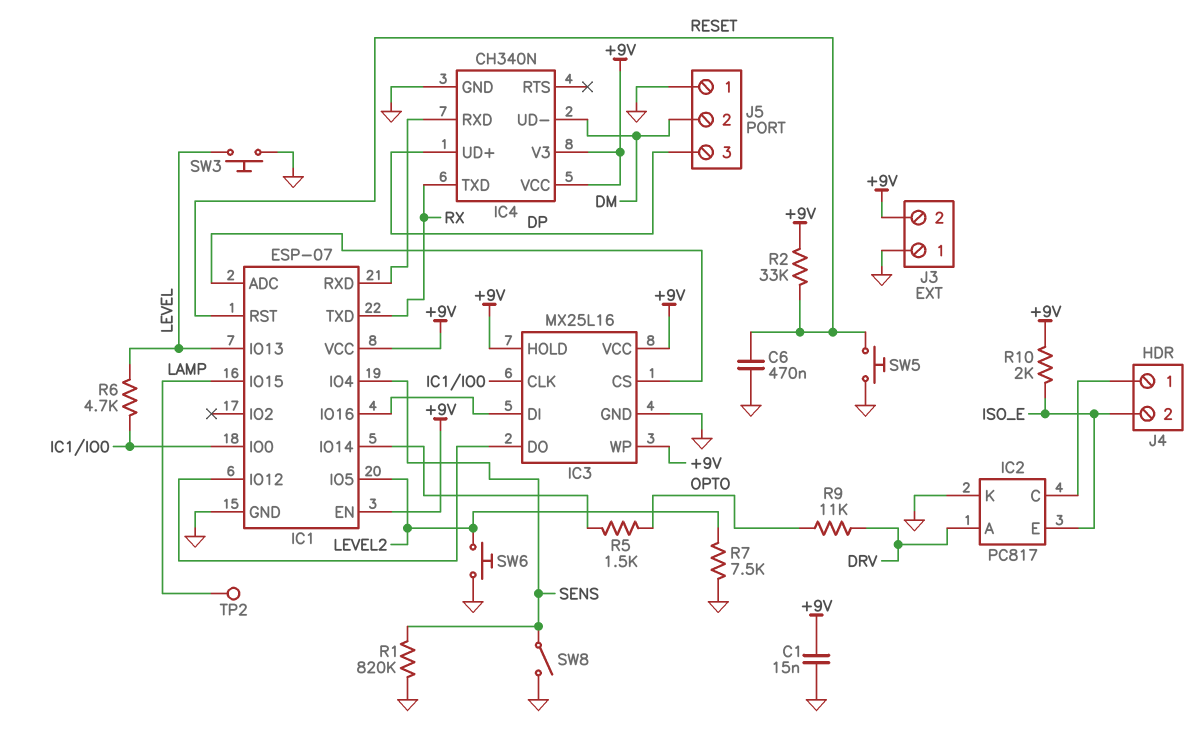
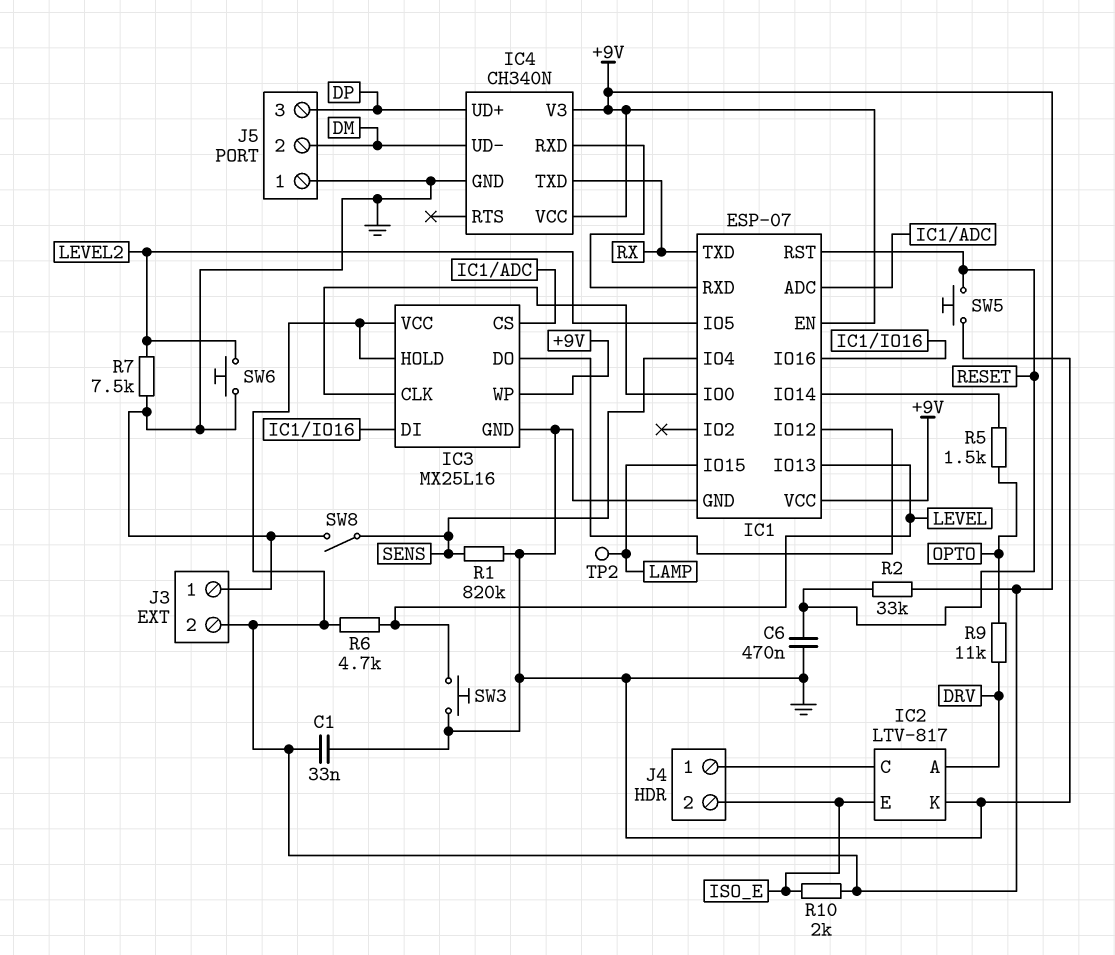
C1: 15nF (+9V, GND) -> 33nF (+9V, GND)
IC2: PC817 -> LTV-817
R6: 4.7k (IC1/IO0, LEVEL) -> 4.7k (+9V, LEVEL)

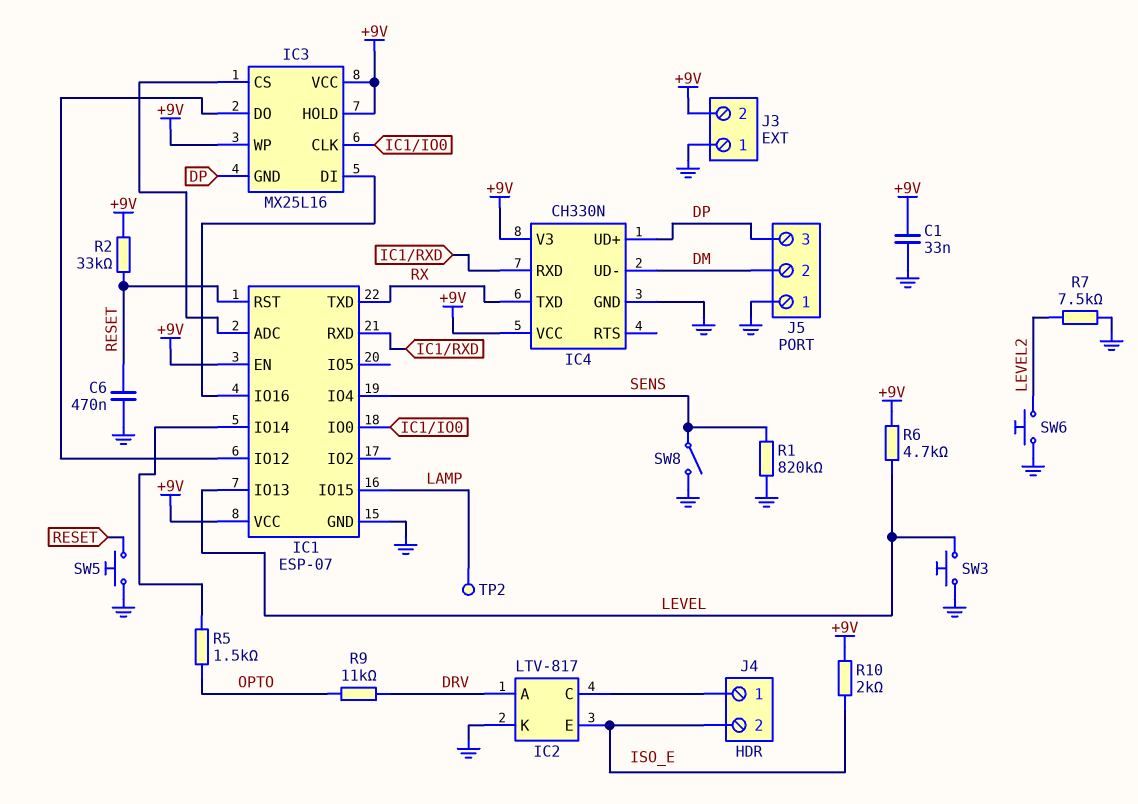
IC1 pin IO5: LEVEL2 -> none
IC3 pin GND: GND -> DP
IC4: CH340N -> CH330N

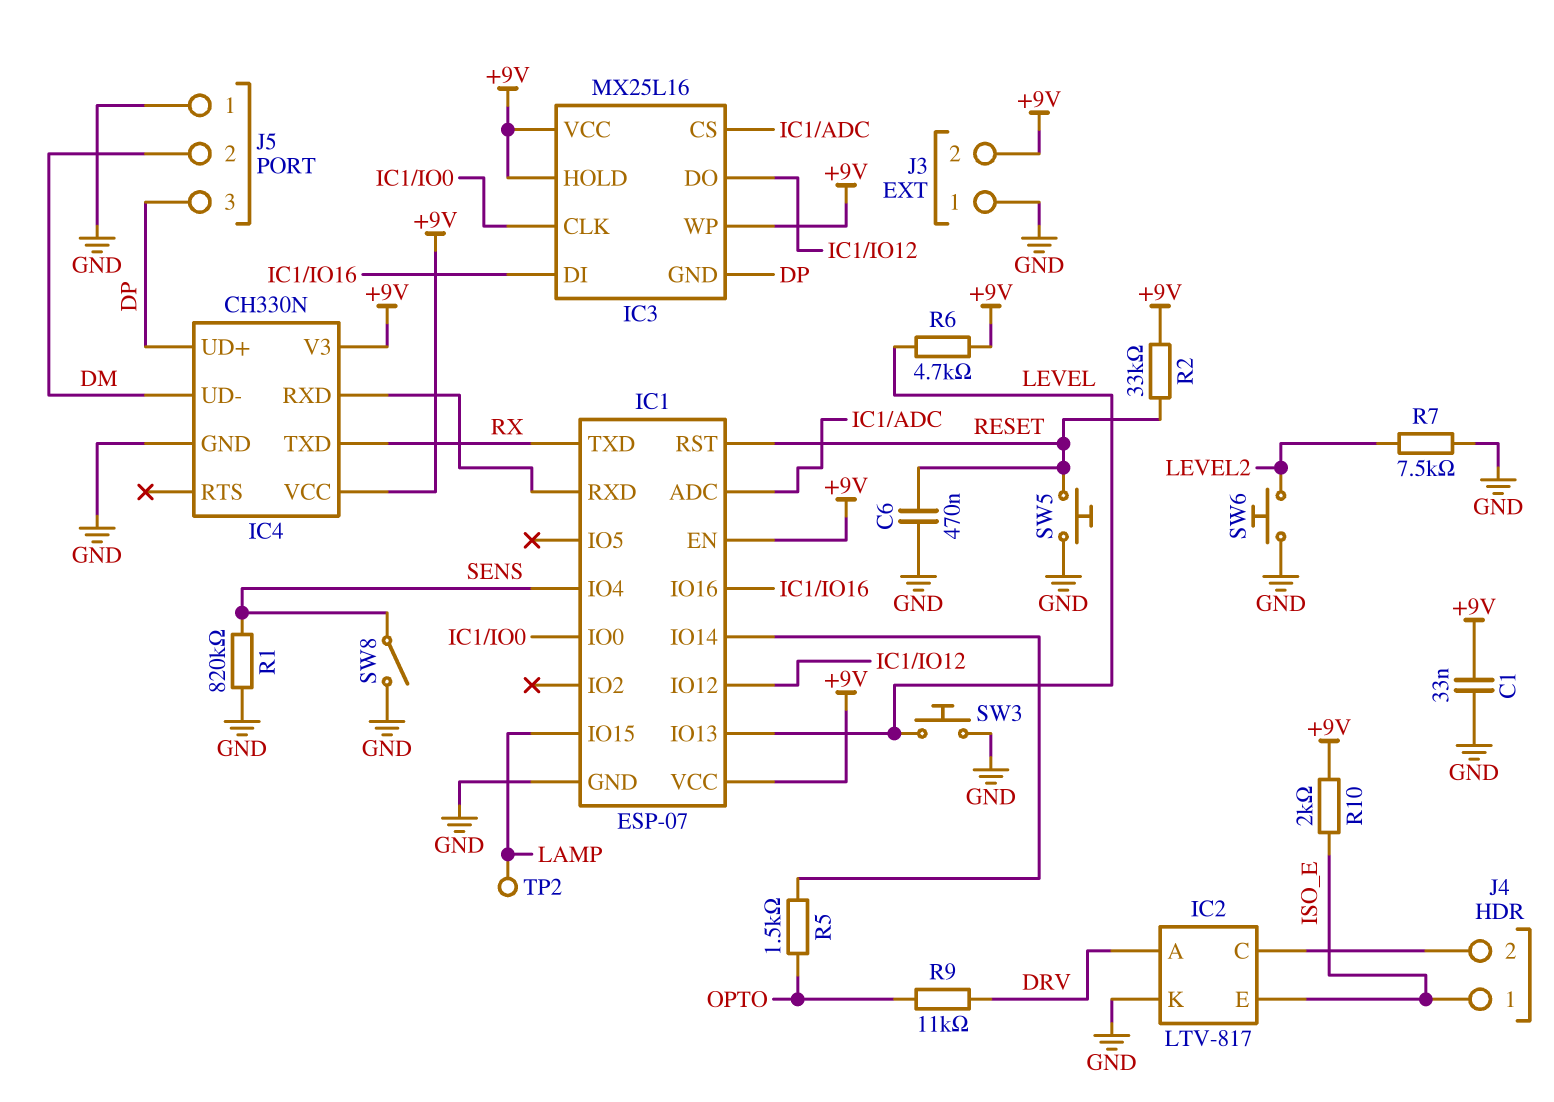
J4 pin 1: IC2/C -> ISO_E
J4 pin 2: ISO_E -> IC2/C

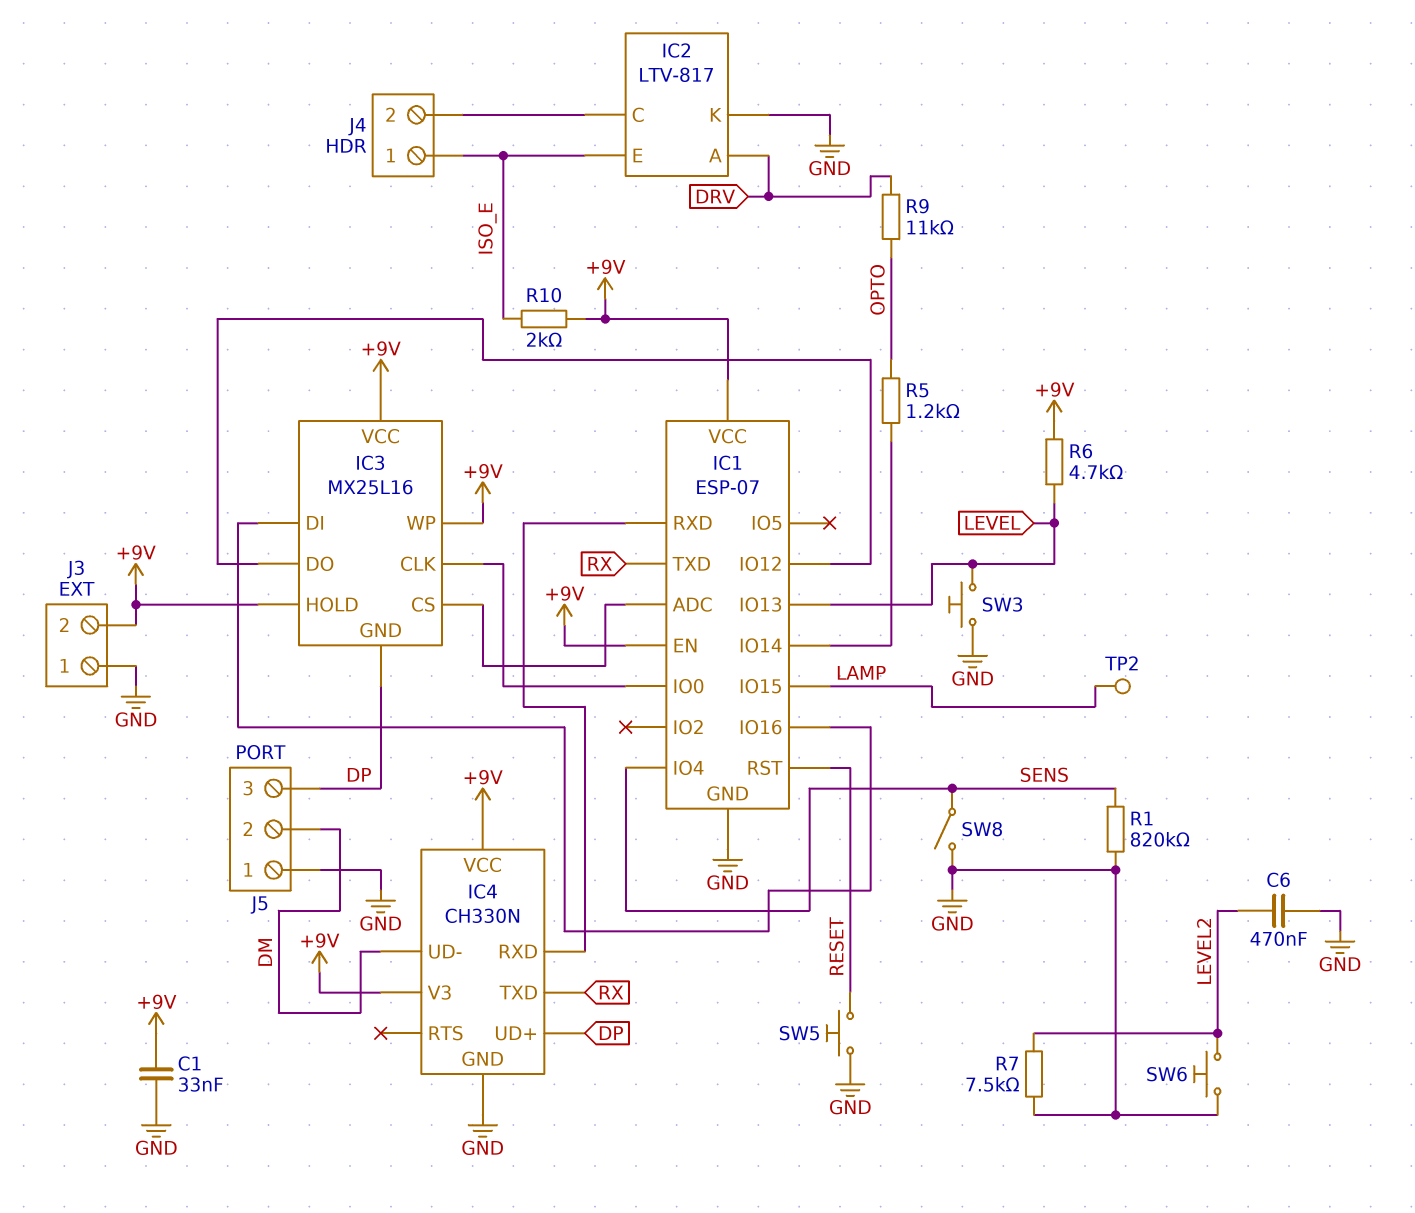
C6: 470nF (GND, RESET) -> 470nF (GND, LEVEL2)
R2: 33k (+9V, RESET) -> none
R5: 1.5k (IC1/IO14, OPTO) -> 1.2k (IC1/IO14, OPTO)

